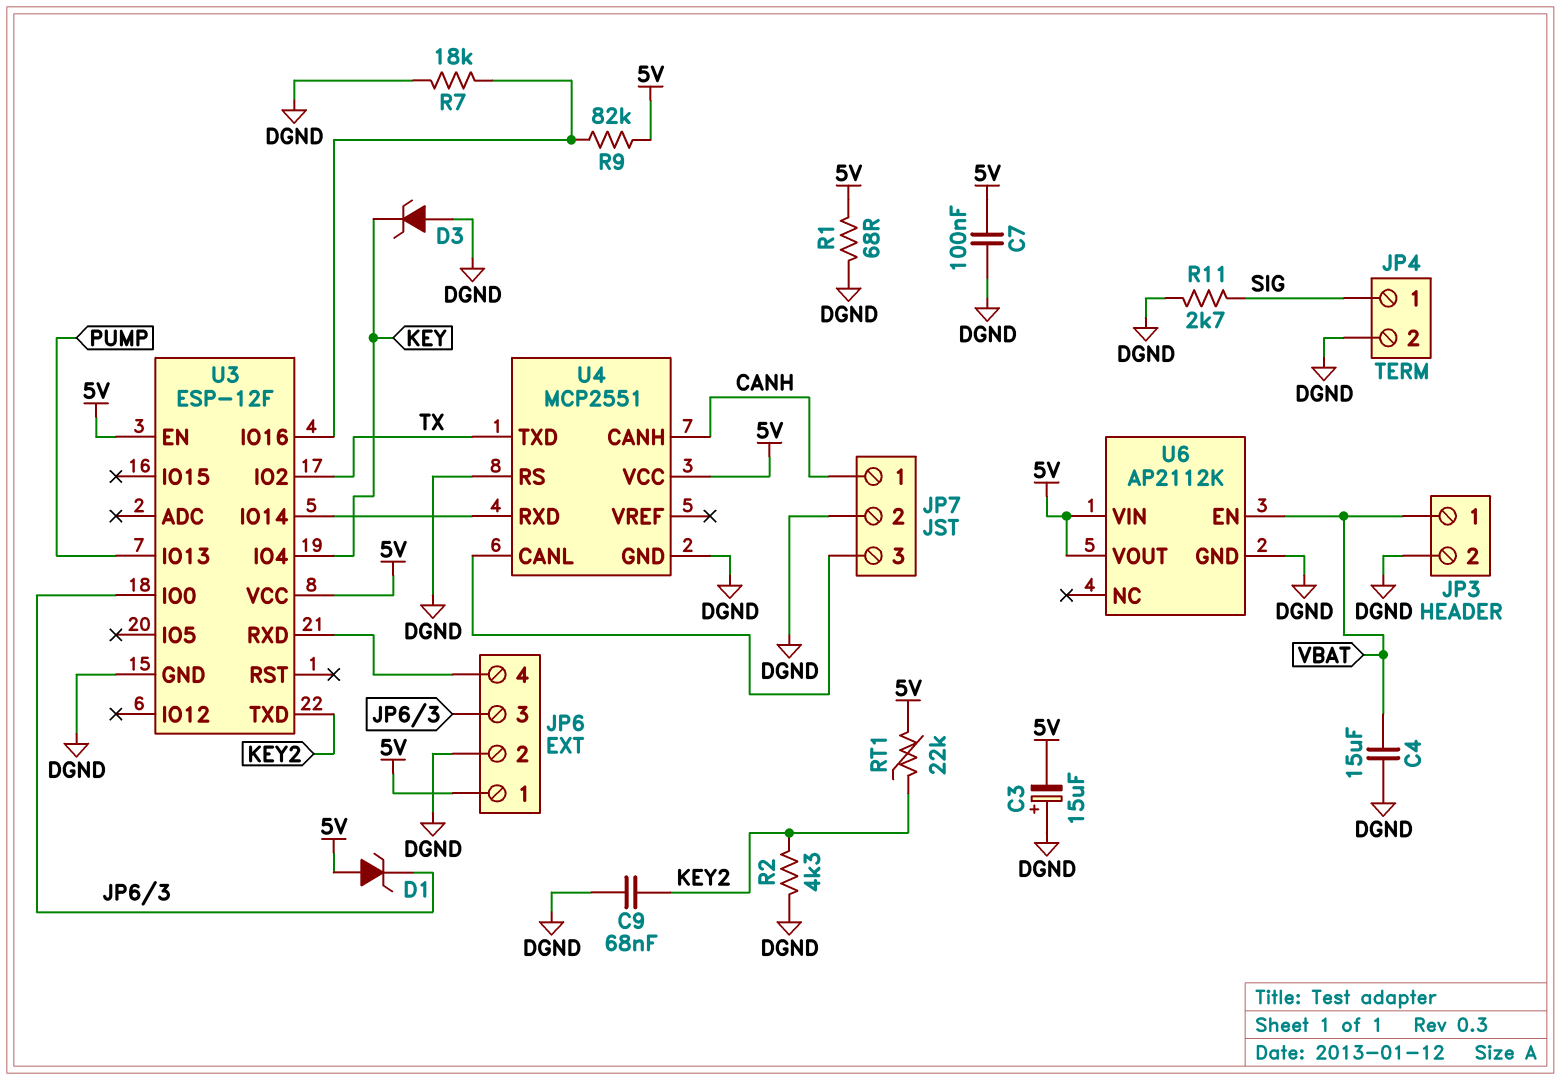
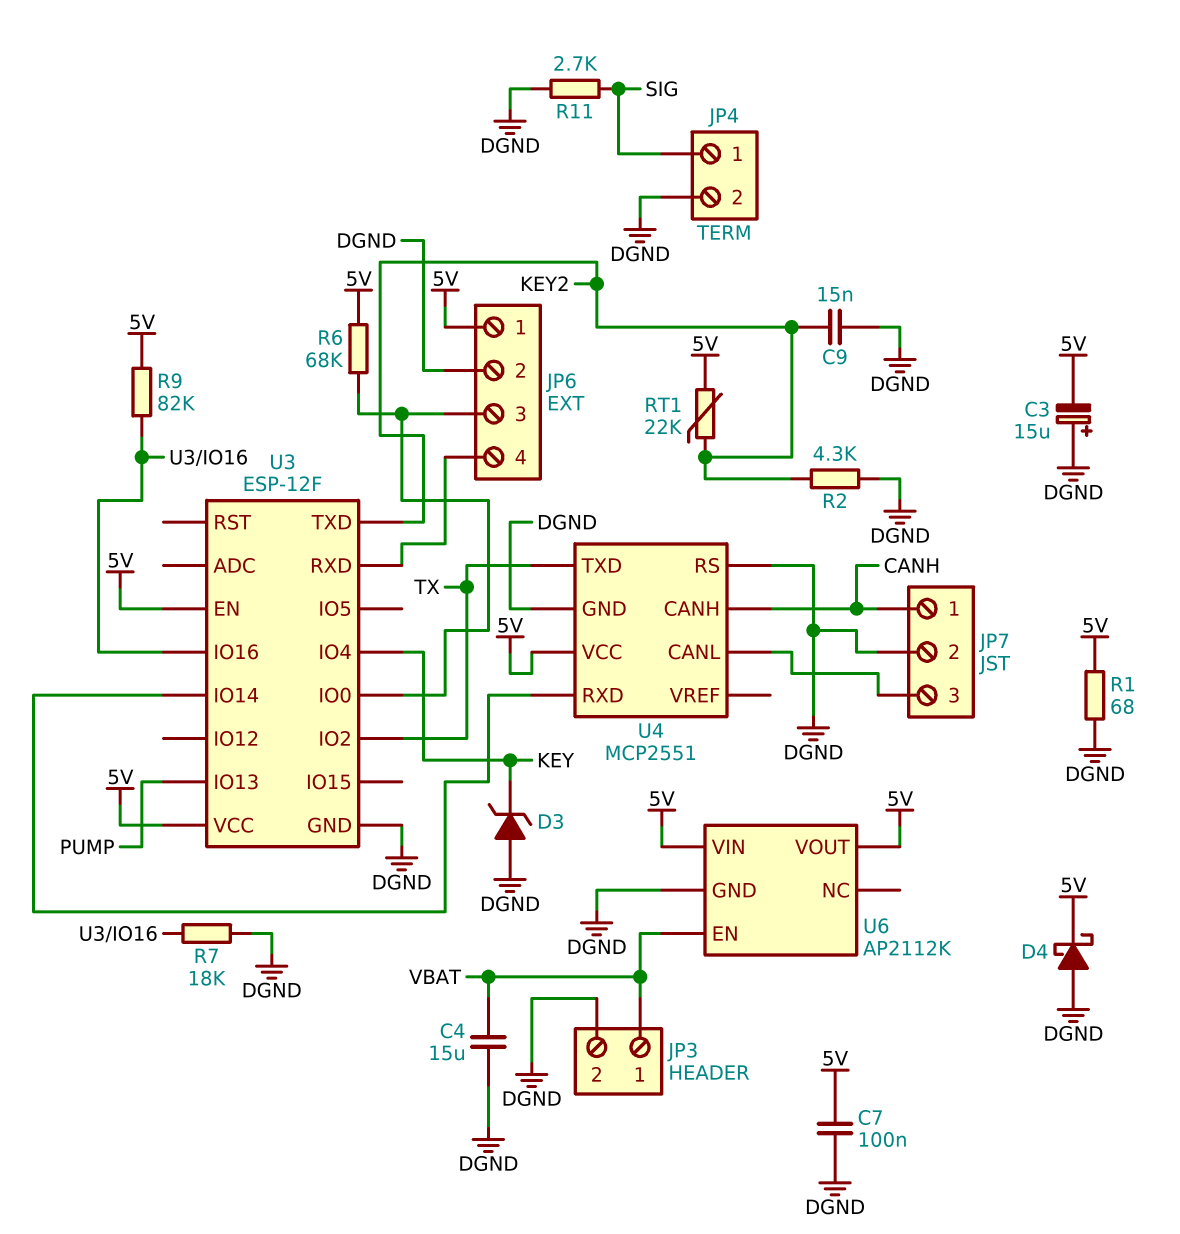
C9: 68nF (DGND, KEY2) -> 15nF (DGND, KEY2)
D1: zener (A 5V, K JP6/3) -> none
D4: none -> schottky (A DGND, K 5V)
R6: none -> 68k (5V, JP6/3)

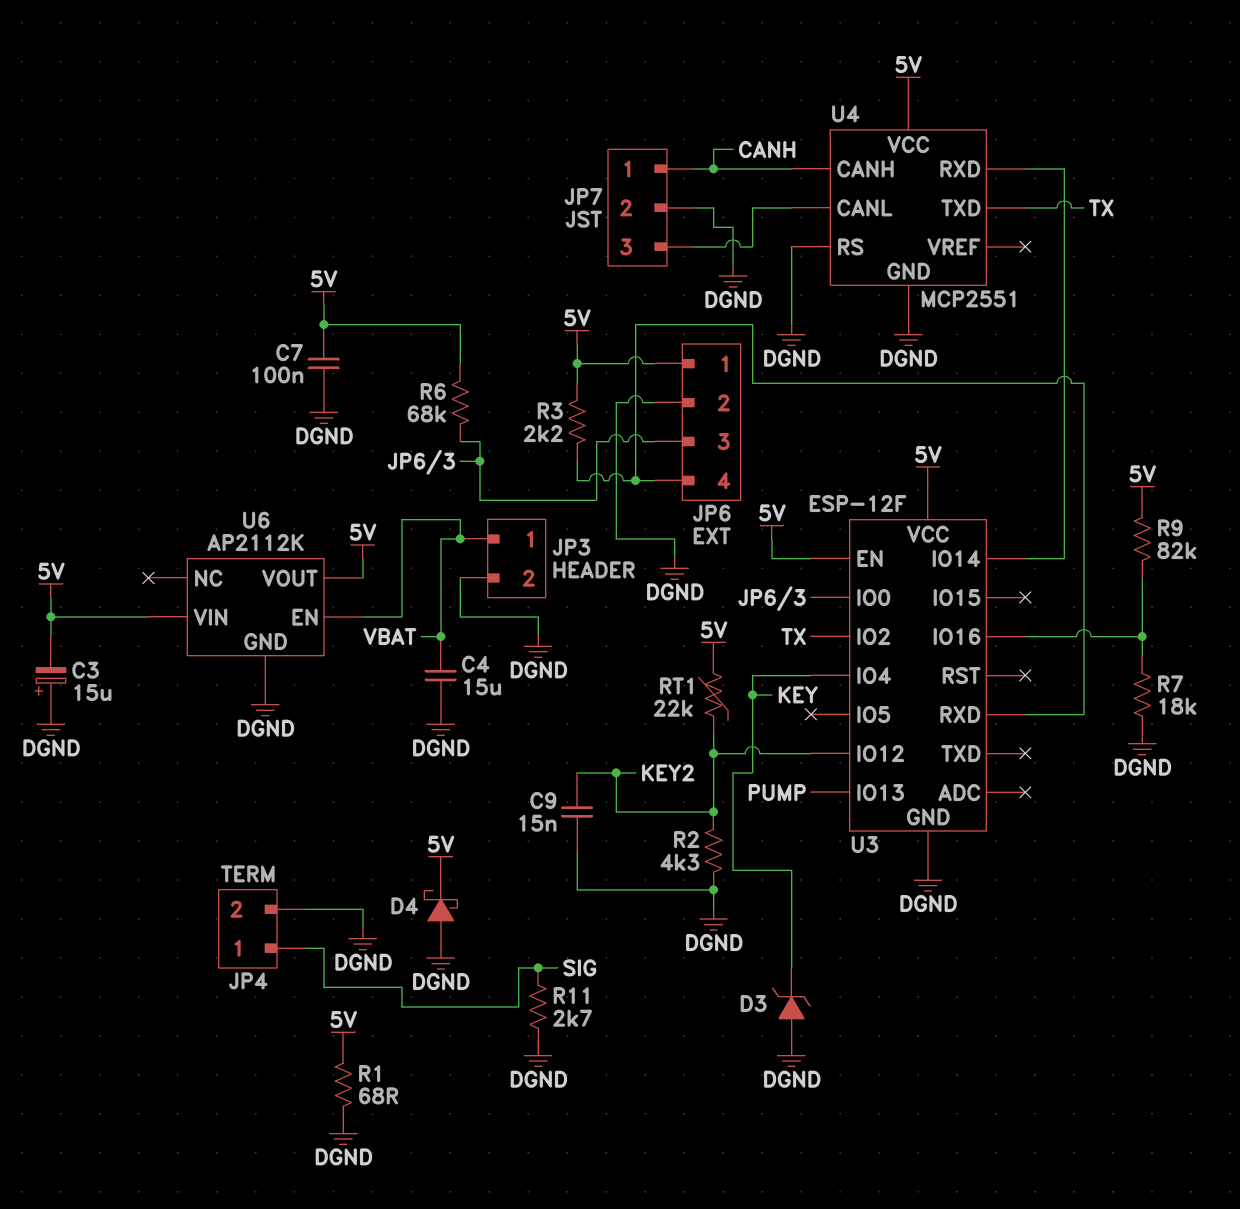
R3: none -> 2.2k (5V, JP6/4)
U3 pin IO12: none -> KEY2
U3 pin TXD: KEY2 -> none

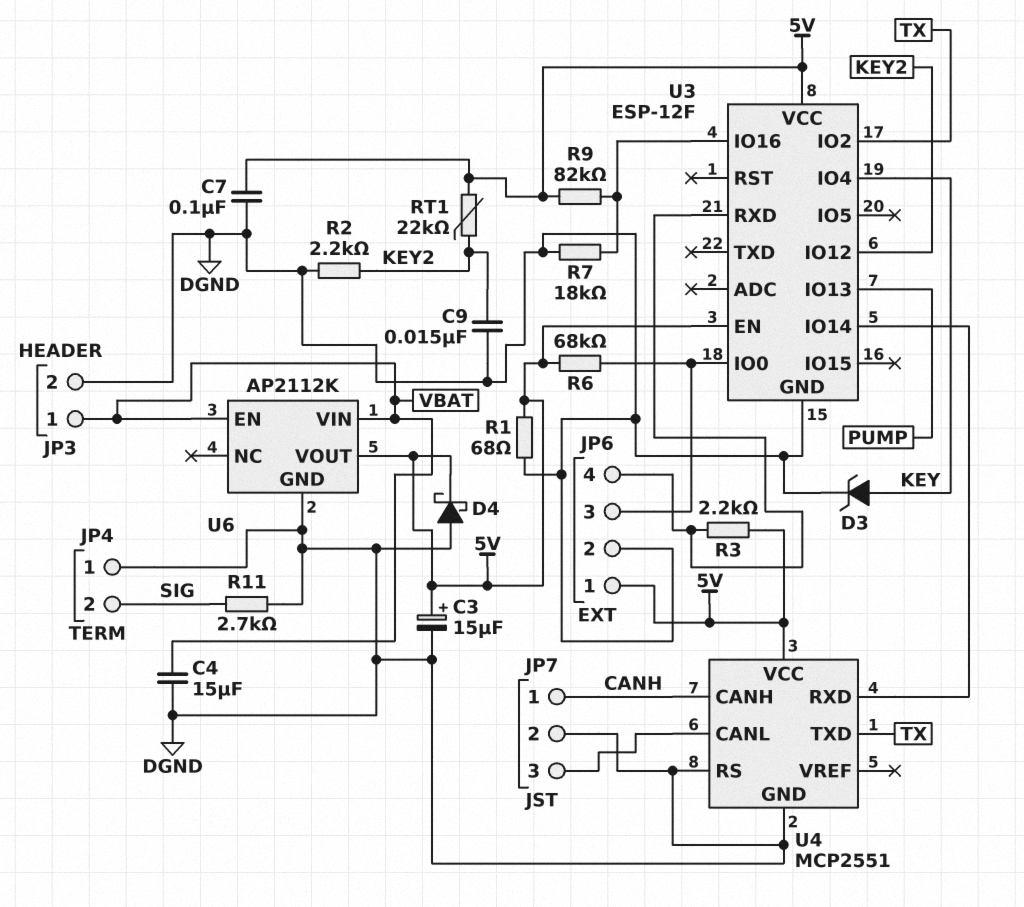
C3: 15uF (plus DGND, minus 5V) -> 15uF (plus 5V, minus DGND)
D3: zener (A DGND, K KEY) -> zener (A KEY, K DGND)
JP4 pin 1: SIG -> DGND
JP4 pin 2: DGND -> SIG
R2: 4.3k (DGND, KEY2) -> 2.2k (DGND, KEY2)
U6 pin VIN: 5V -> VBAT

